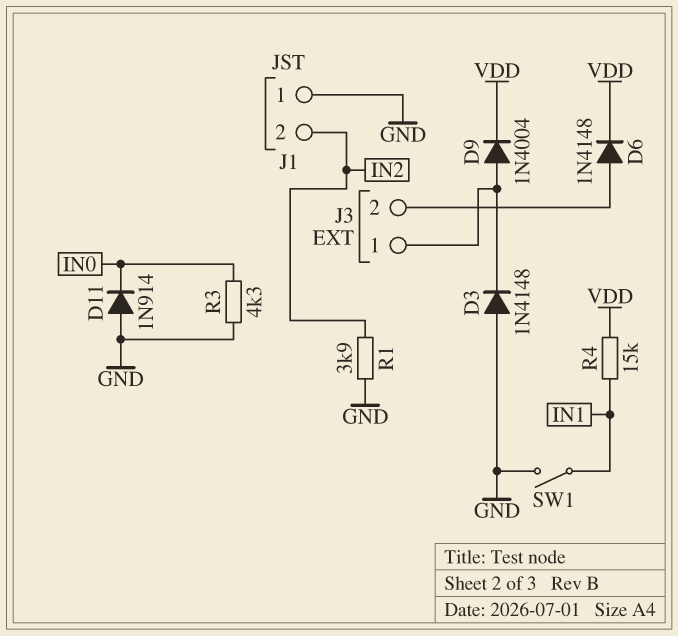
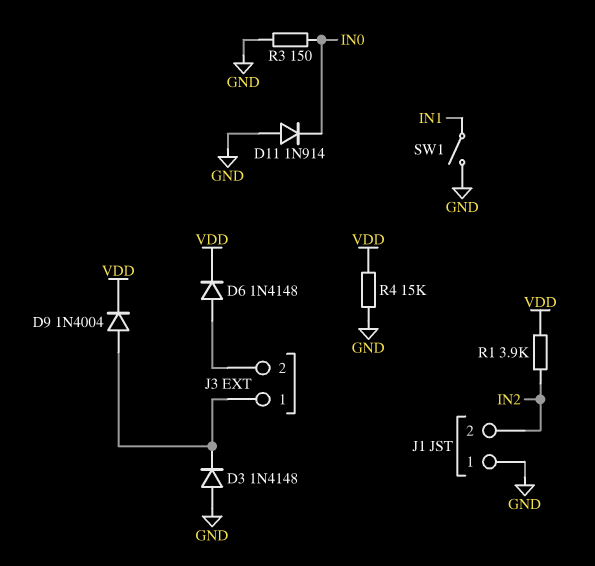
R1: 3.9k (GND, IN2) -> 3.9k (IN2, VDD)
R3: 4.3k (GND, IN0) -> 150 (GND, IN0)
R4: 15k (IN1, VDD) -> 15k (GND, VDD)

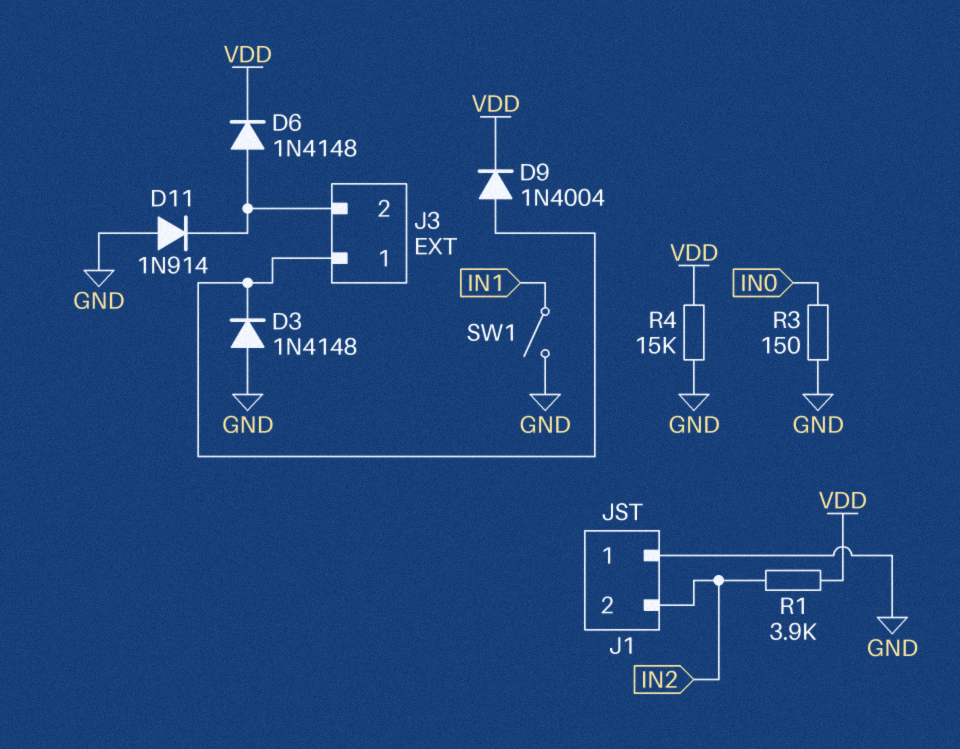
D11: diode 1N914 (A GND, K IN0) -> diode 1N914 (A GND, K J3/2)

